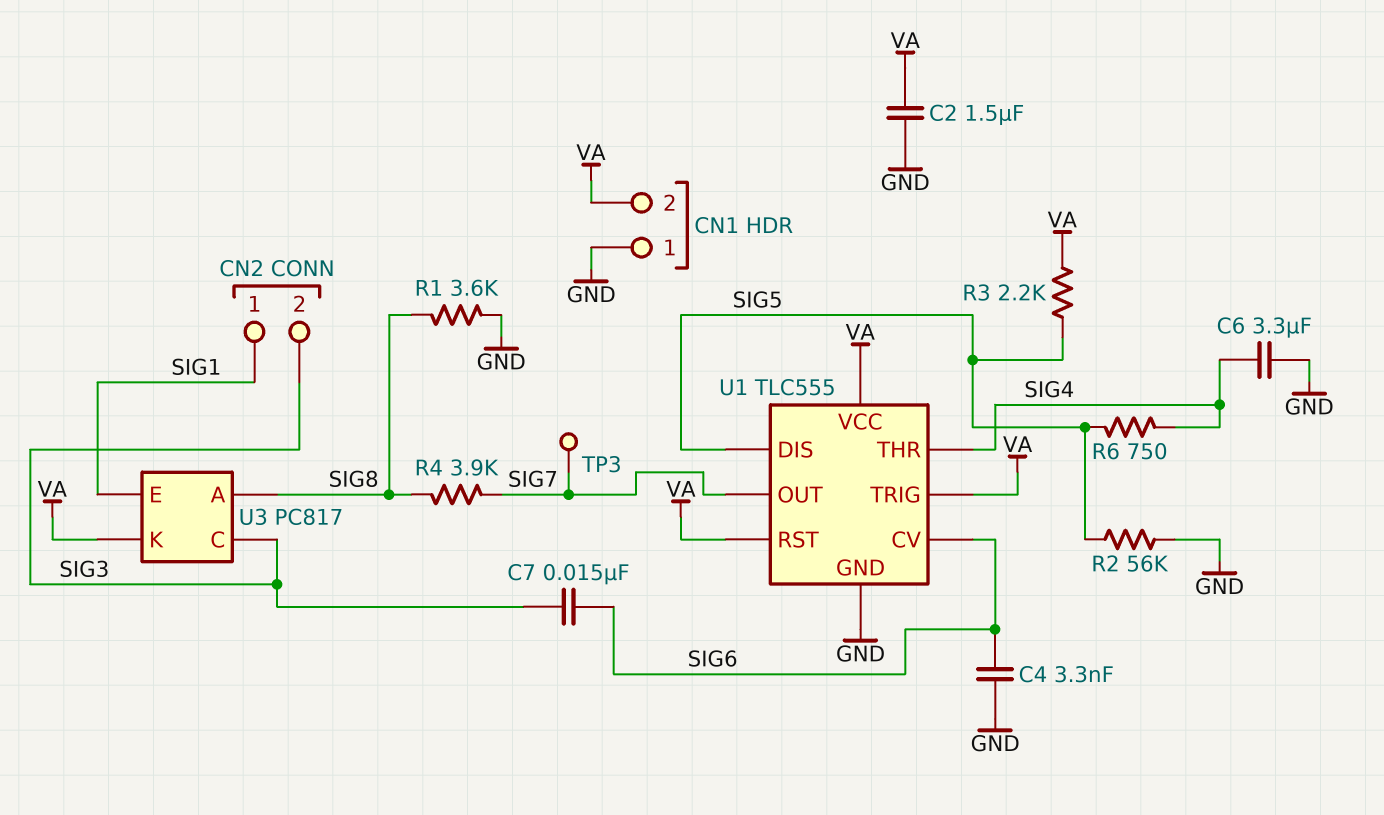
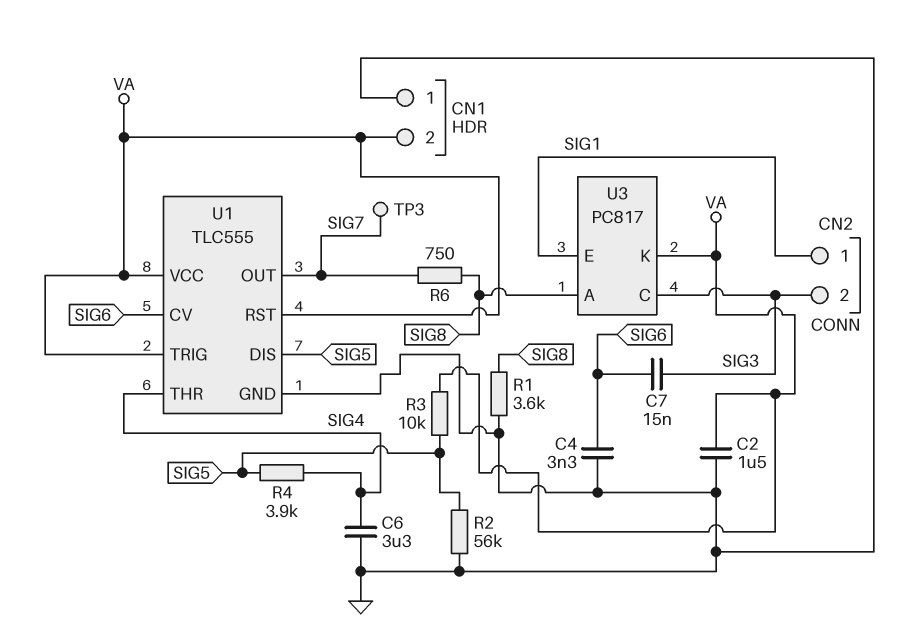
R3: 2.2k (SIG5, VA) -> 10k (SIG5, VA)
R4: 3.9k (SIG7, SIG8) -> 3.9k (SIG4, SIG5)
R6: 750 (SIG4, SIG5) -> 750 (SIG7, SIG8)

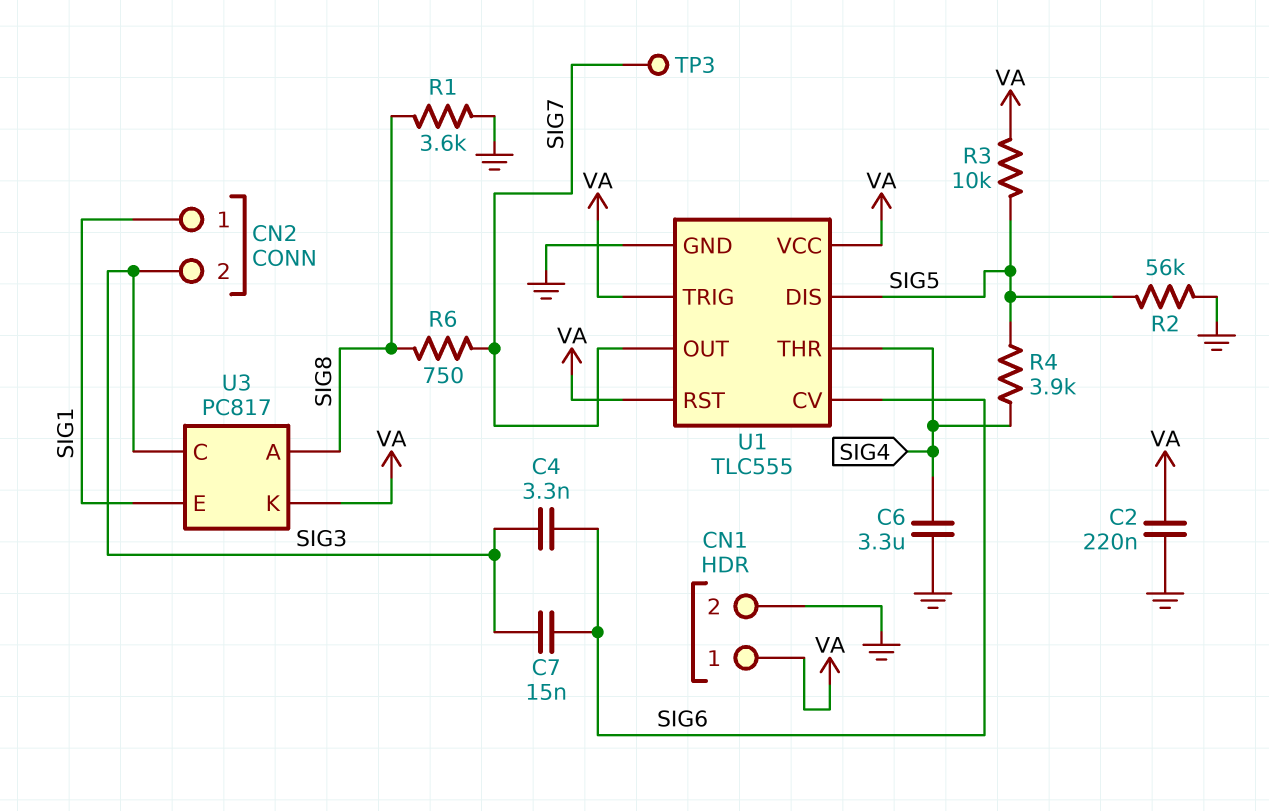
C2: 1.5uF (GND, VA) -> 220nF (GND, VA)
C4: 3.3nF (GND, SIG6) -> 3.3nF (SIG3, SIG6)
CN1 pin 1: GND -> VA
CN1 pin 2: VA -> GND

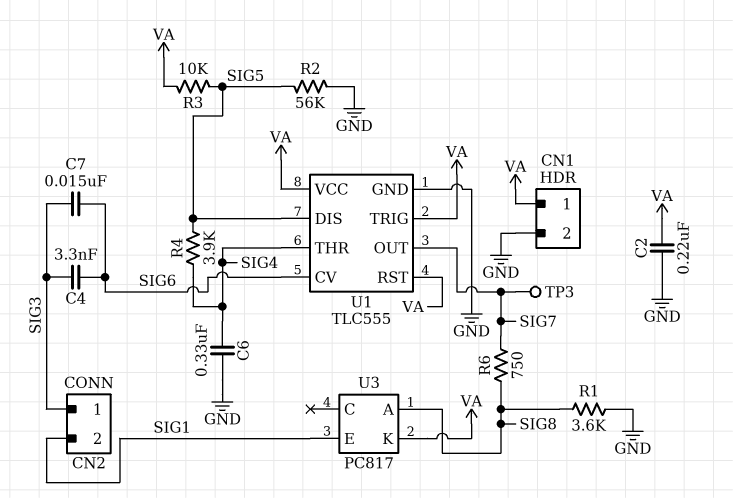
C6: 3.3uF (GND, SIG4) -> 330nF (GND, SIG4)
CN2 pin 1: SIG1 -> SIG3
CN2 pin 2: SIG3 -> SIG1
U3 pin C: SIG3 -> none

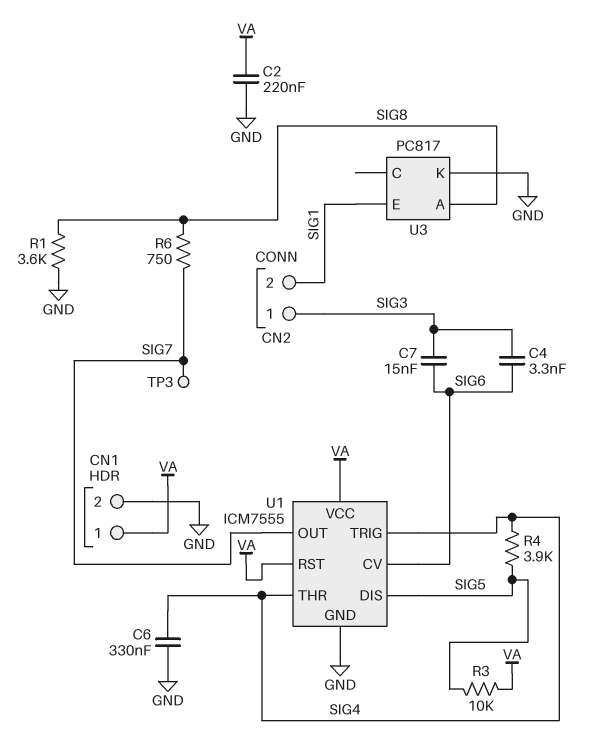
R2: 56k (GND, SIG5) -> none
U1: TLC555 -> ICM7555
U1 pin TRIG: VA -> SIG4
U3 pin K: VA -> GND

